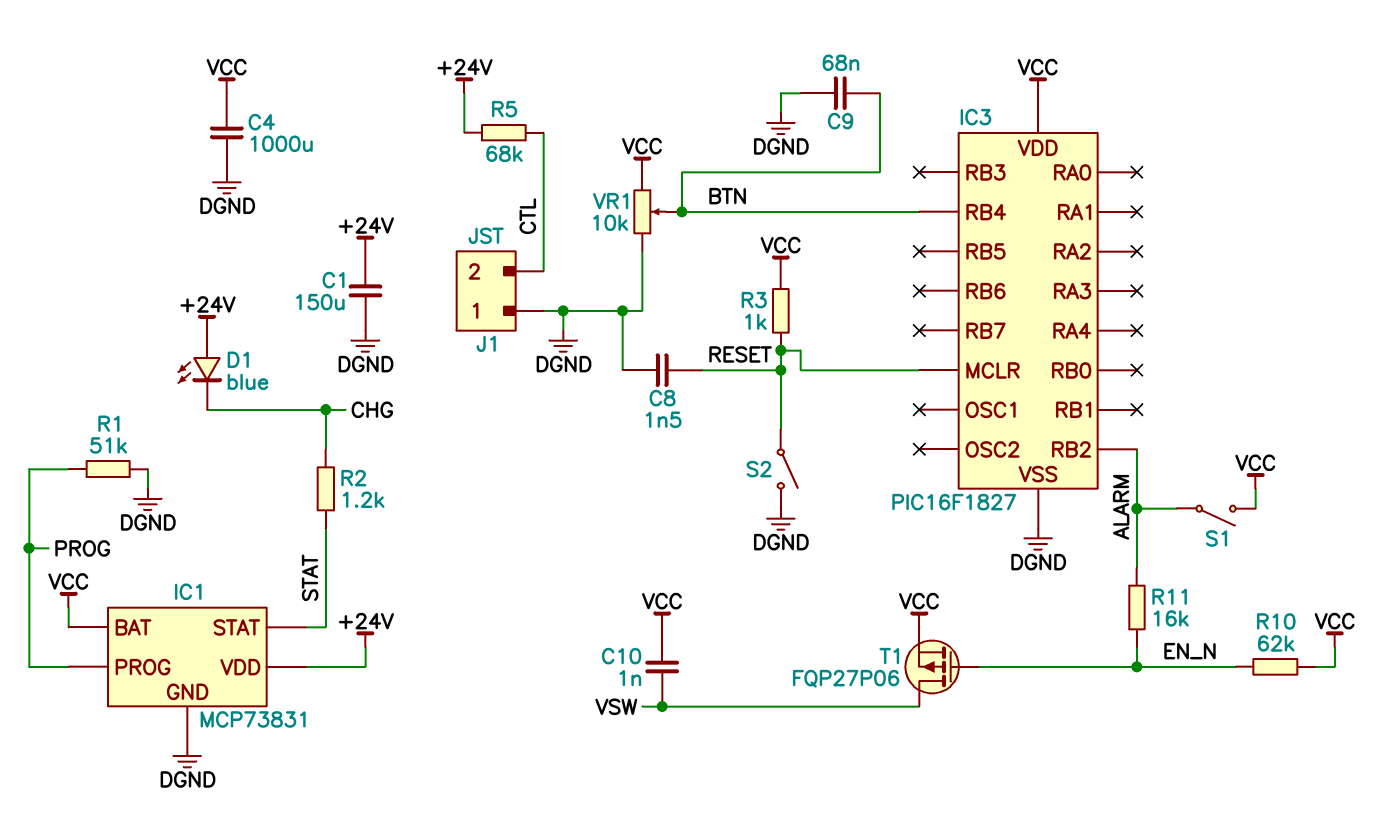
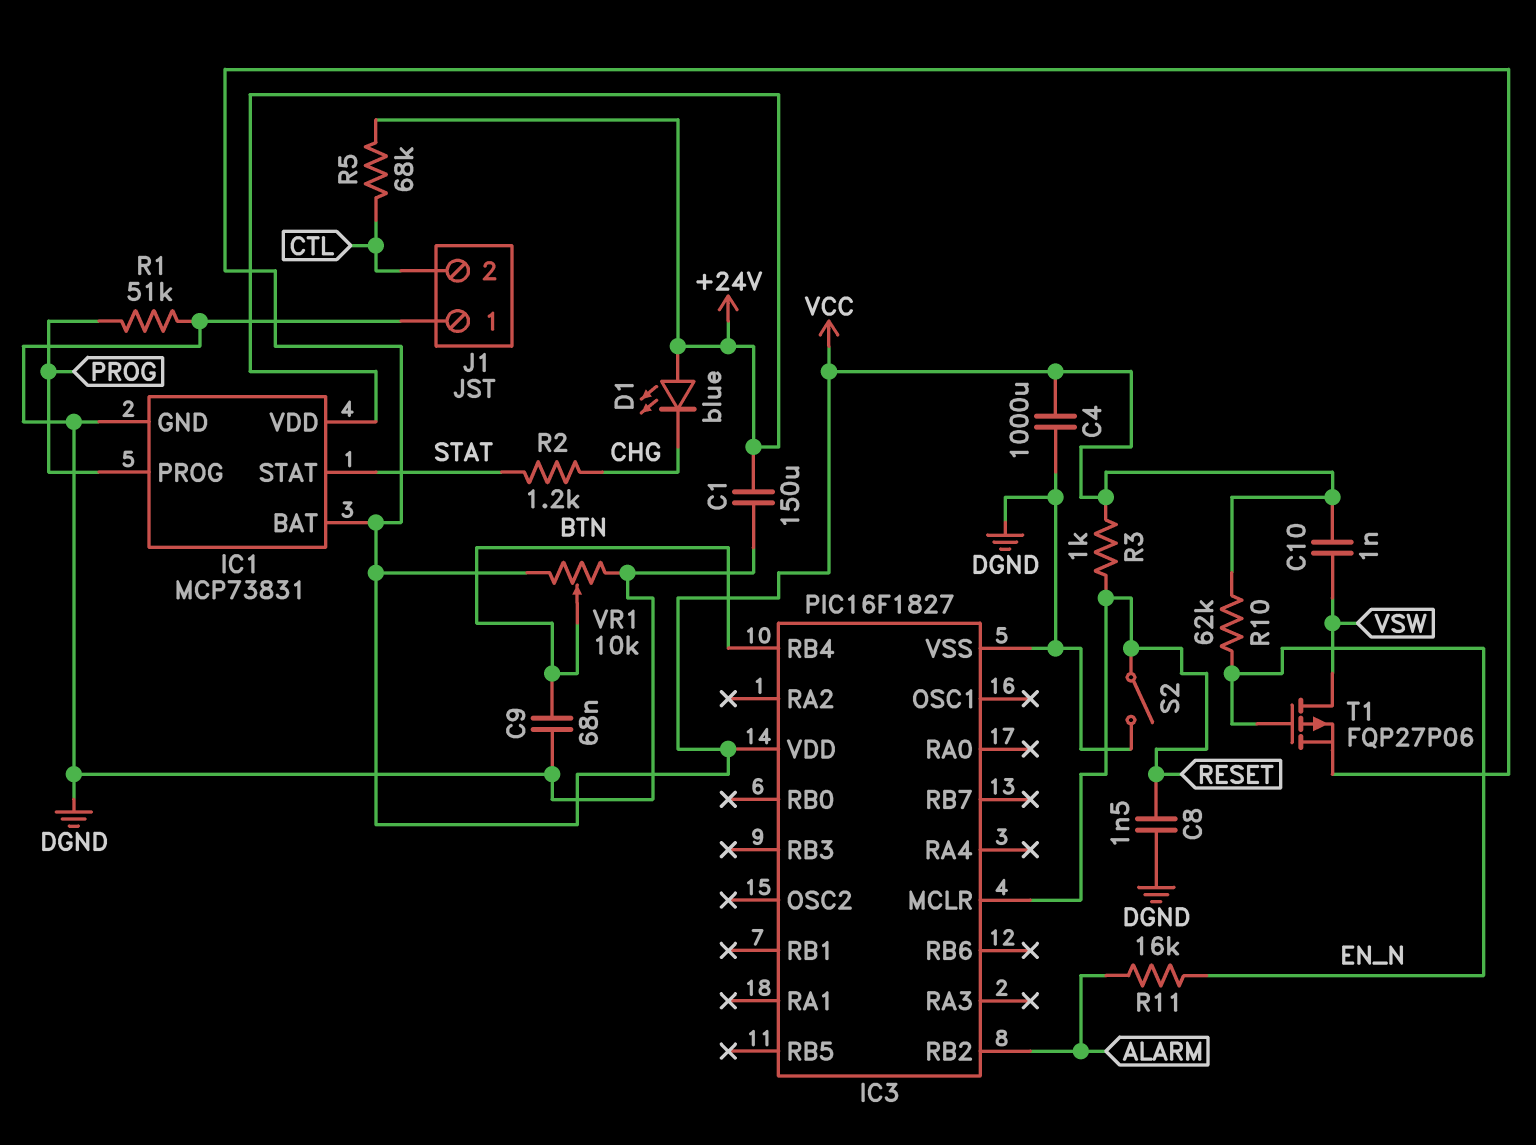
S1: switch (ALARM, VCC) -> none

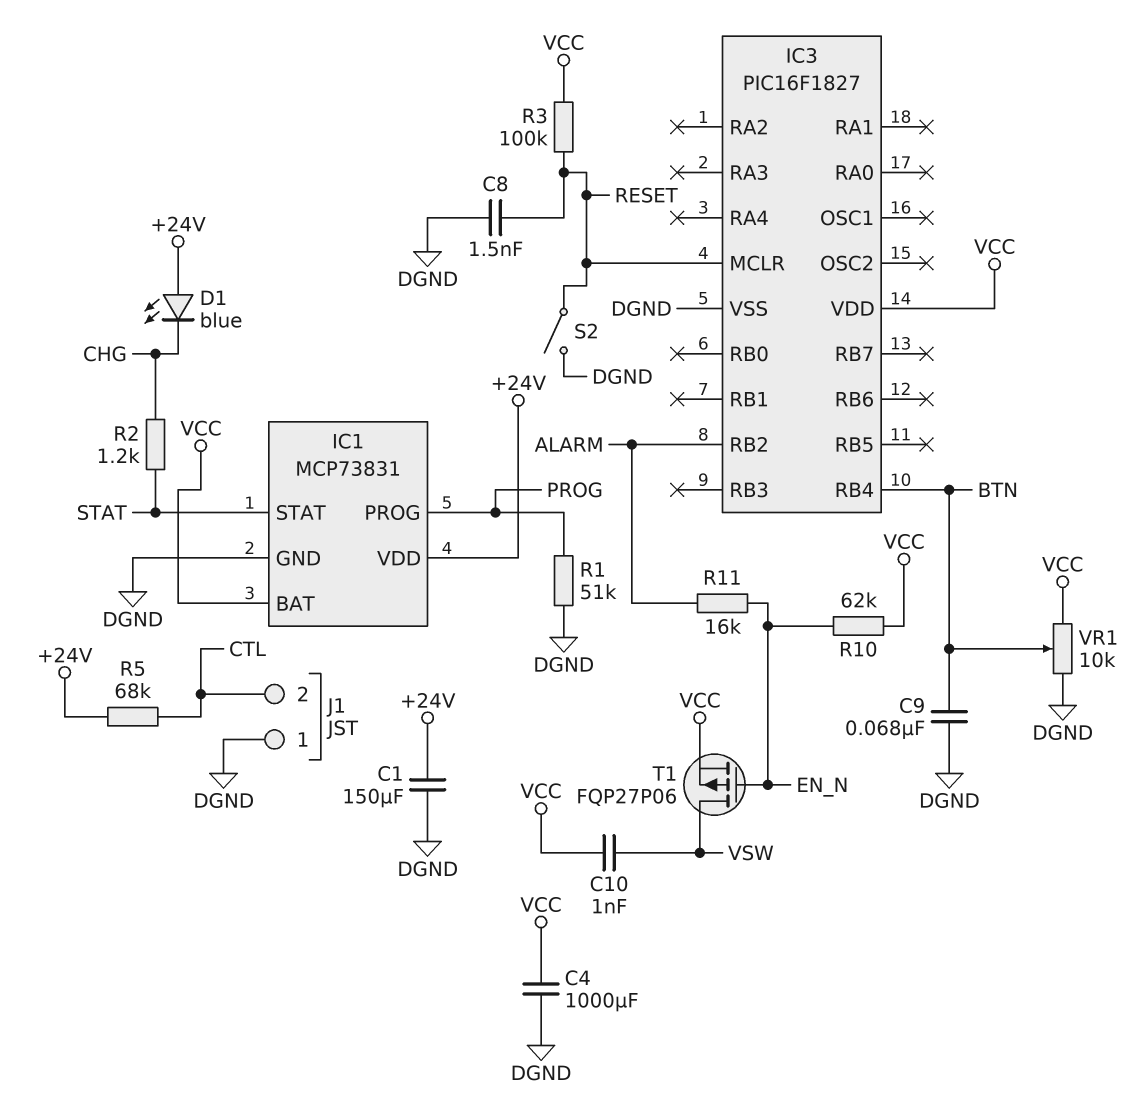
R3: 1k (RESET, VCC) -> 100k (RESET, VCC)

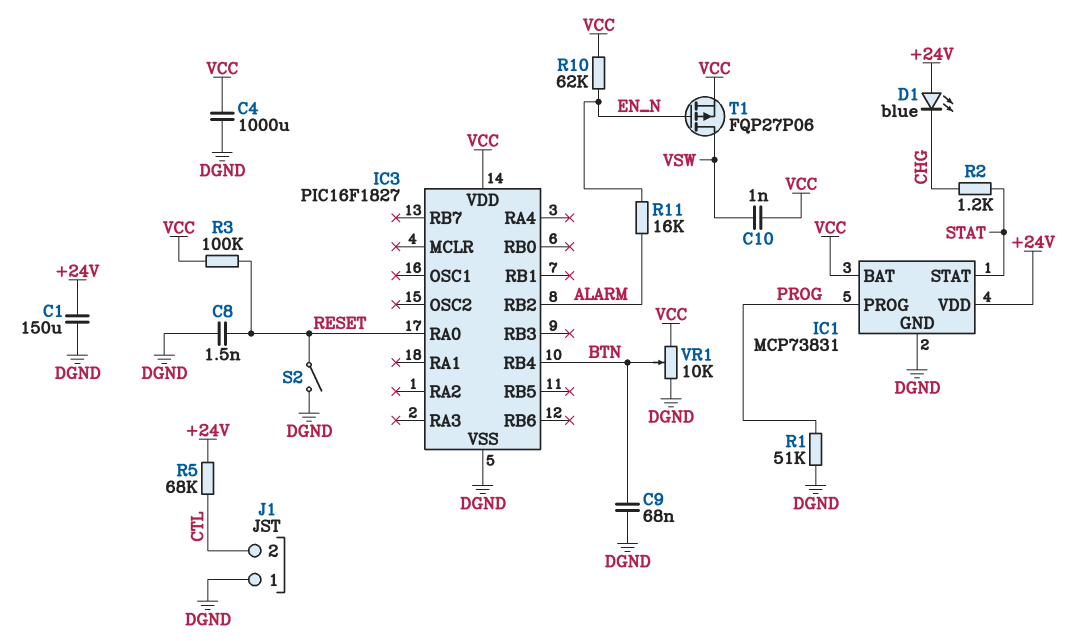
IC3 pin MCLR: RESET -> none
IC3 pin RA0: none -> RESET

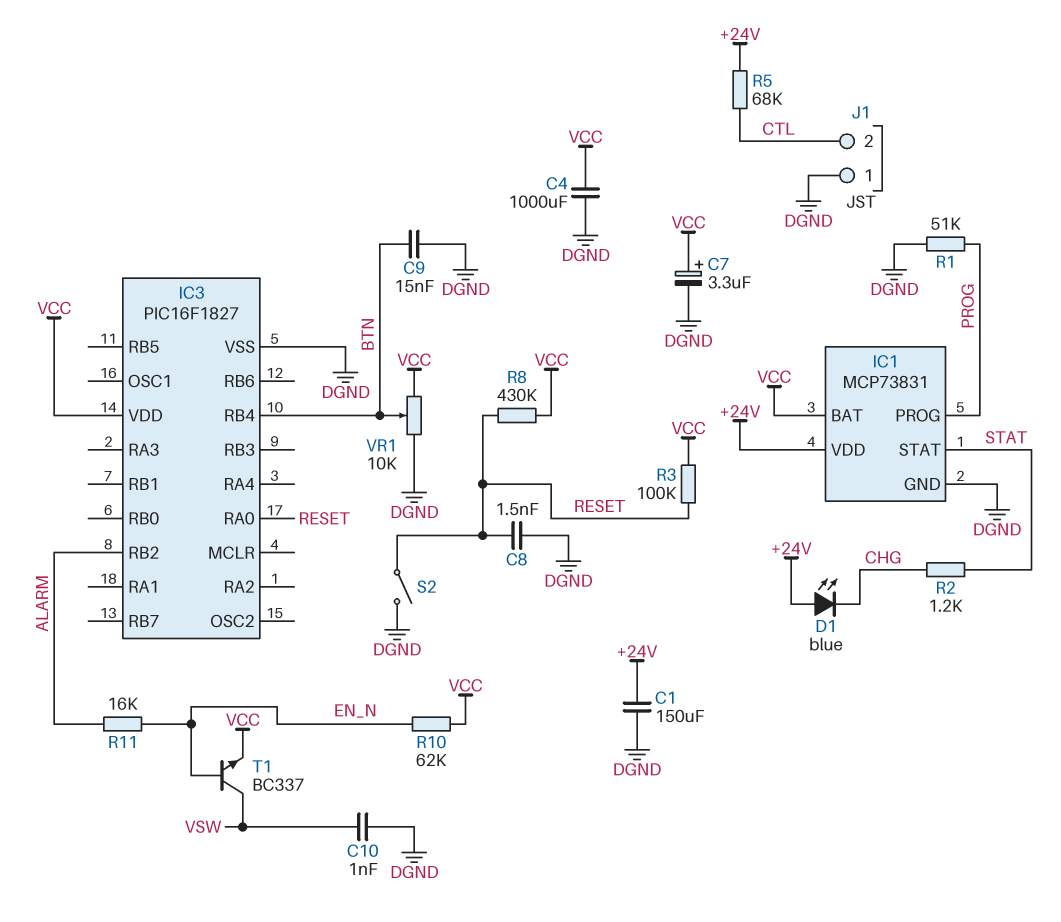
C7: none -> 3.3uF (plus VCC, minus DGND)
C9: 68nF (BTN, DGND) -> 15nF (BTN, DGND)
C10: 1nF (VCC, VSW) -> 1nF (DGND, VSW)
R8: none -> 430k (RESET, VCC)
T1: PMOS FQP27P06 (G EN_N, D VSW, S VCC) -> NPN BC337 (B EN_N, C VSW, E VCC)

